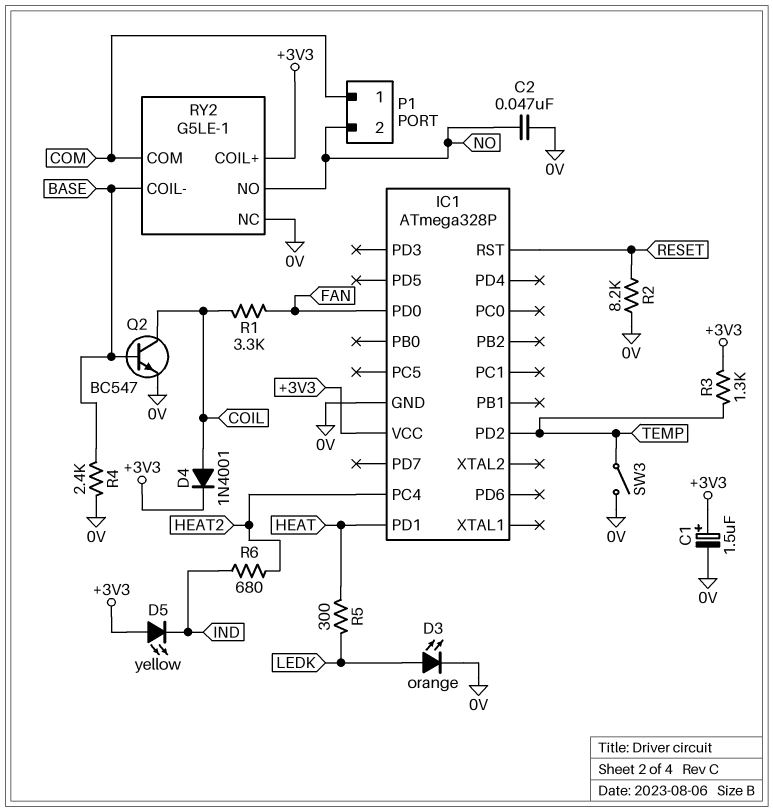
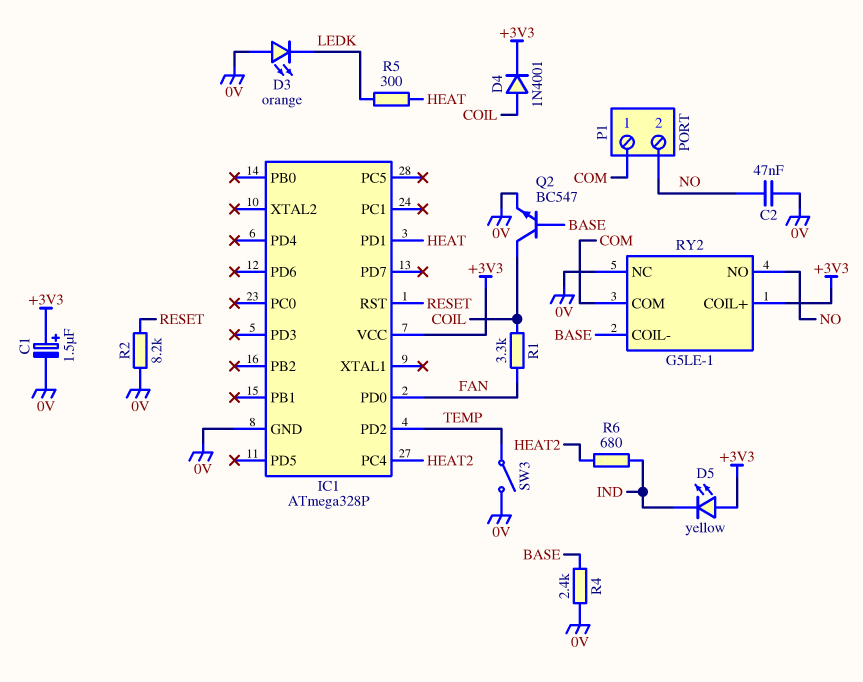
D3: LED orange (A LEDK, K 0V) -> LED orange (A 0V, K LEDK)
R3: 1.3k (+3V3, TEMP) -> none

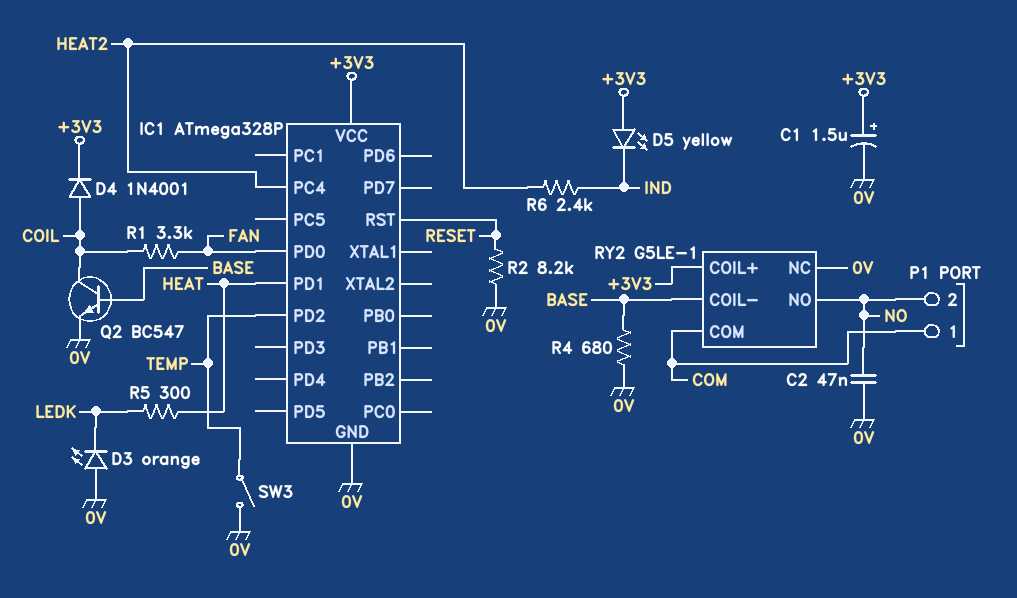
R4: 2.4k (0V, BASE) -> 680 (0V, BASE)
R6: 680 (HEAT2, IND) -> 2.4k (HEAT2, IND)

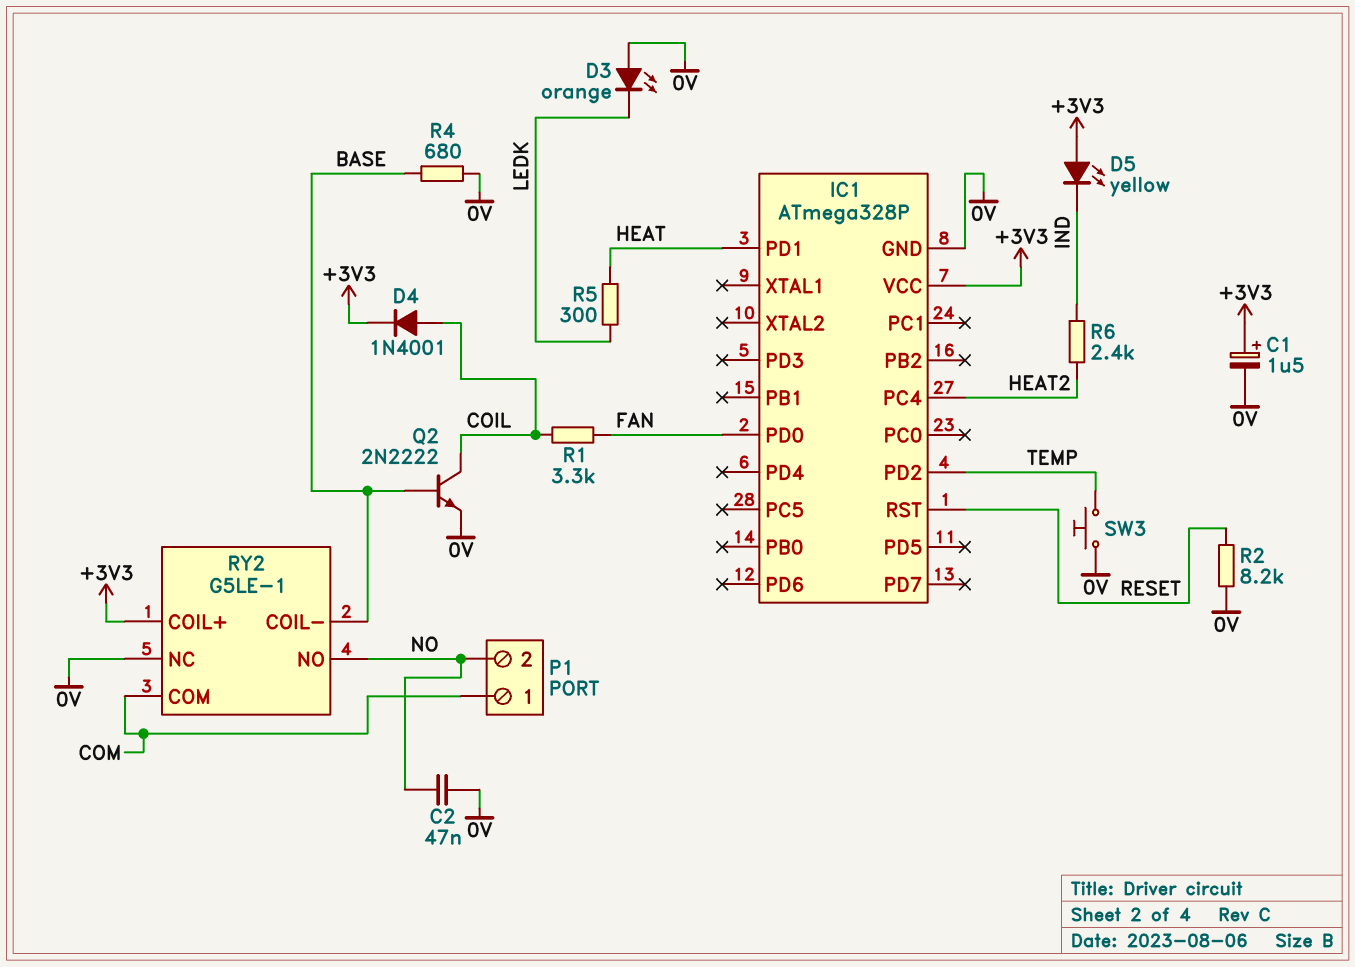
Q2: NPN BC547 (B BASE, C COIL, E 0V) -> NPN 2N2222 (B BASE, C COIL, E 0V)
SW3: switch (0V, TEMP) -> button (0V, TEMP)

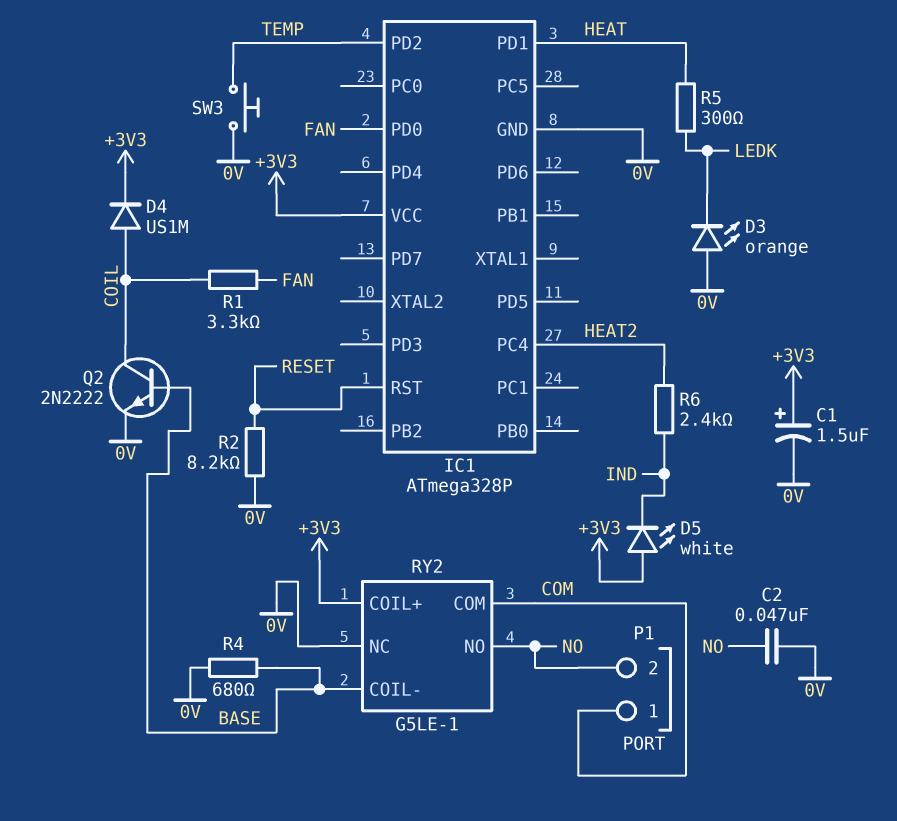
D4: diode 1N4001 (A COIL, K +3V3) -> diode US1M (A COIL, K +3V3)
D5: LED yellow (A +3V3, K IND) -> LED white (A +3V3, K IND)

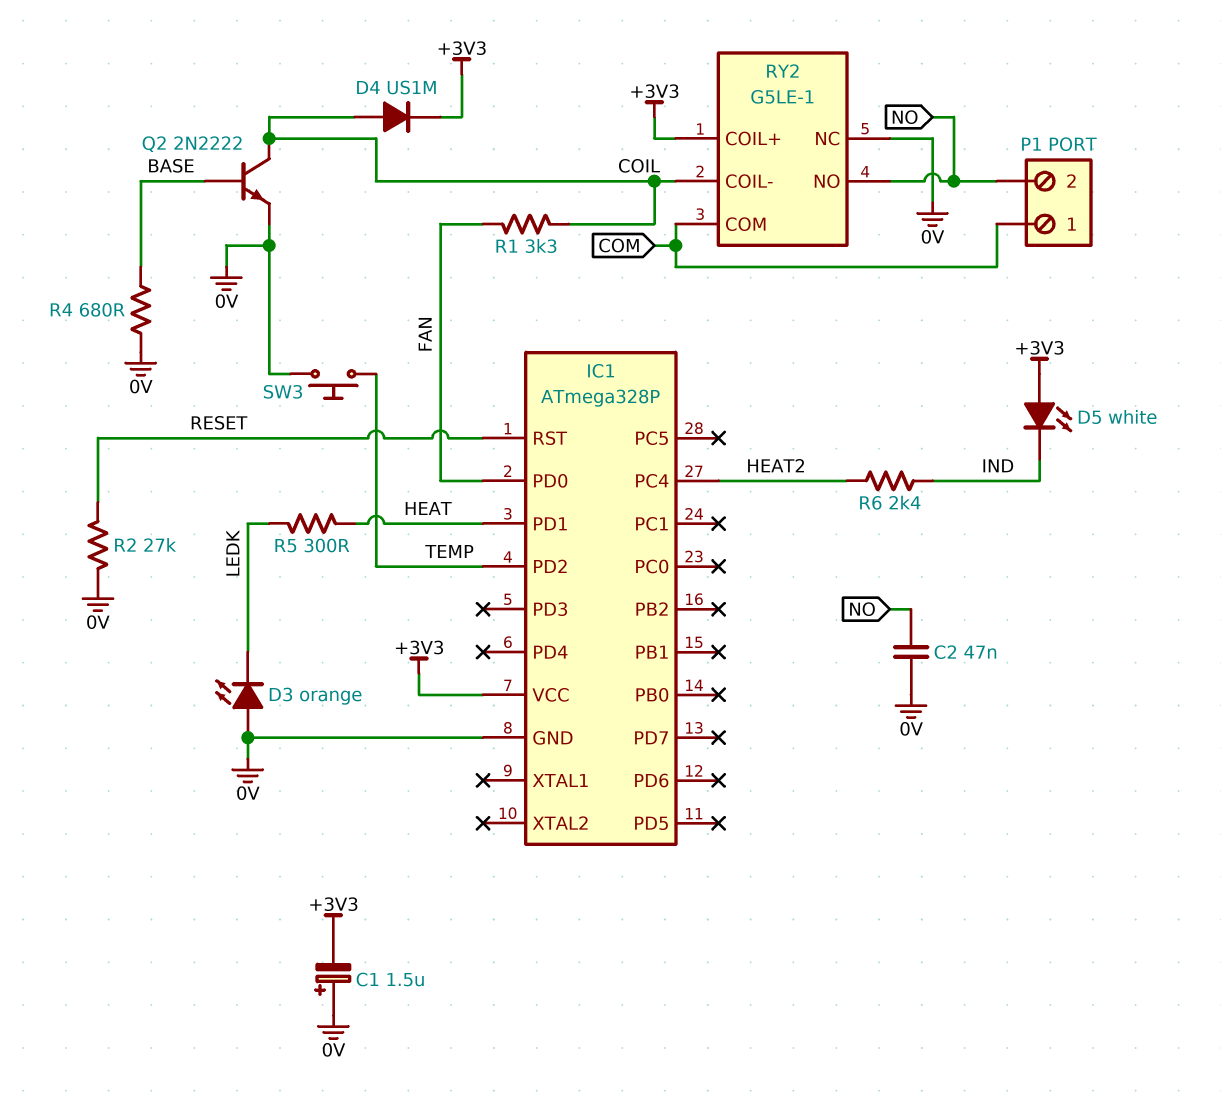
C1: 1.5uF (plus +3V3, minus 0V) -> 1.5uF (plus 0V, minus +3V3)
R2: 8.2k (0V, RESET) -> 27k (0V, RESET)
RY2 pin COIL-: BASE -> COIL

